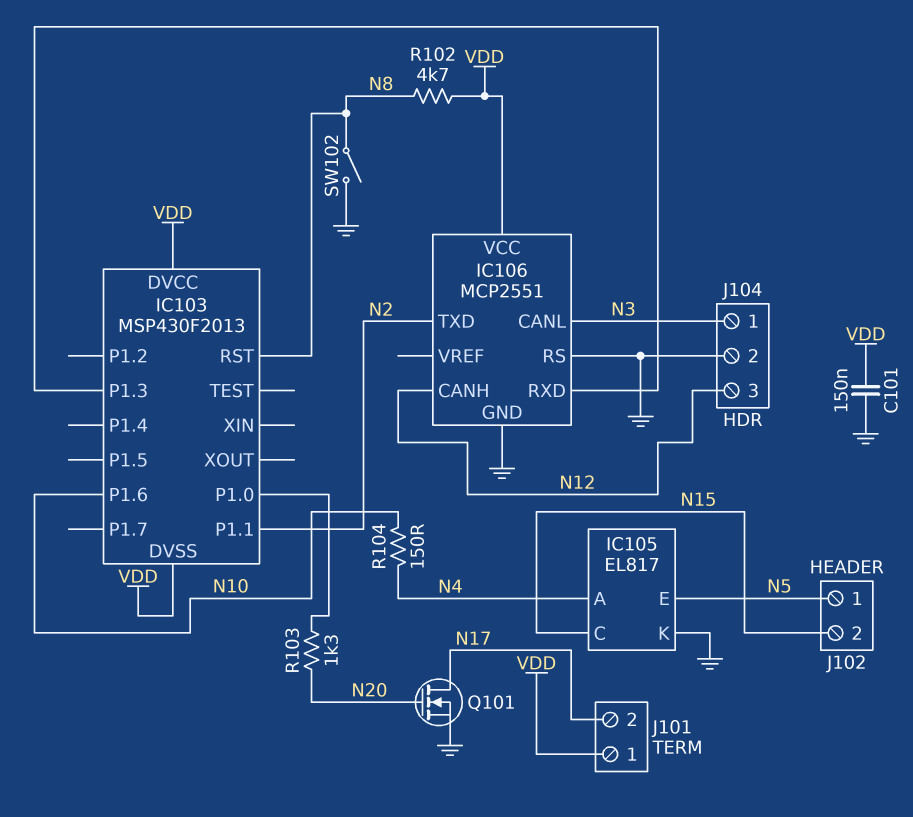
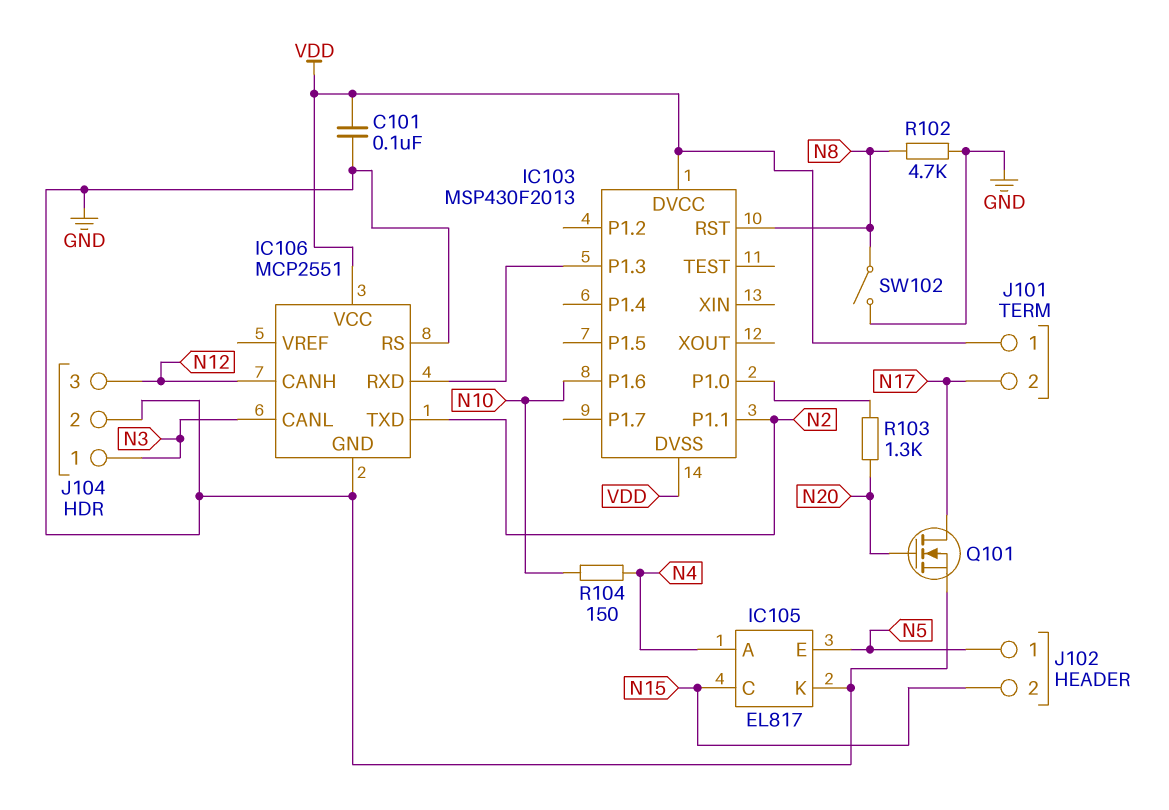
C101: 150nF (GND, VDD) -> 100nF (GND, VDD)
R102: 4.7k (N8, VDD) -> 4.7k (GND, N8)

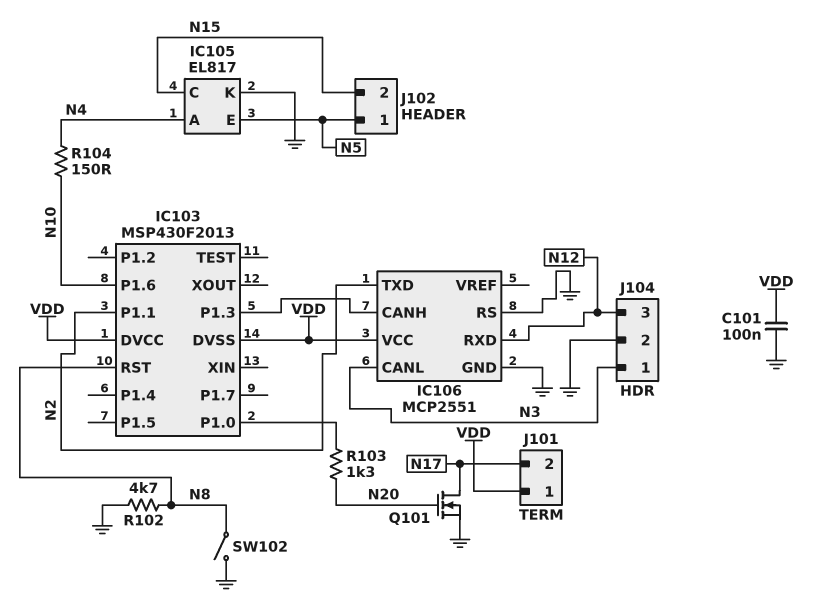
IC106 pin CANH: N12 -> IC103/P1.3
IC106 pin RXD: IC103/P1.3 -> N12

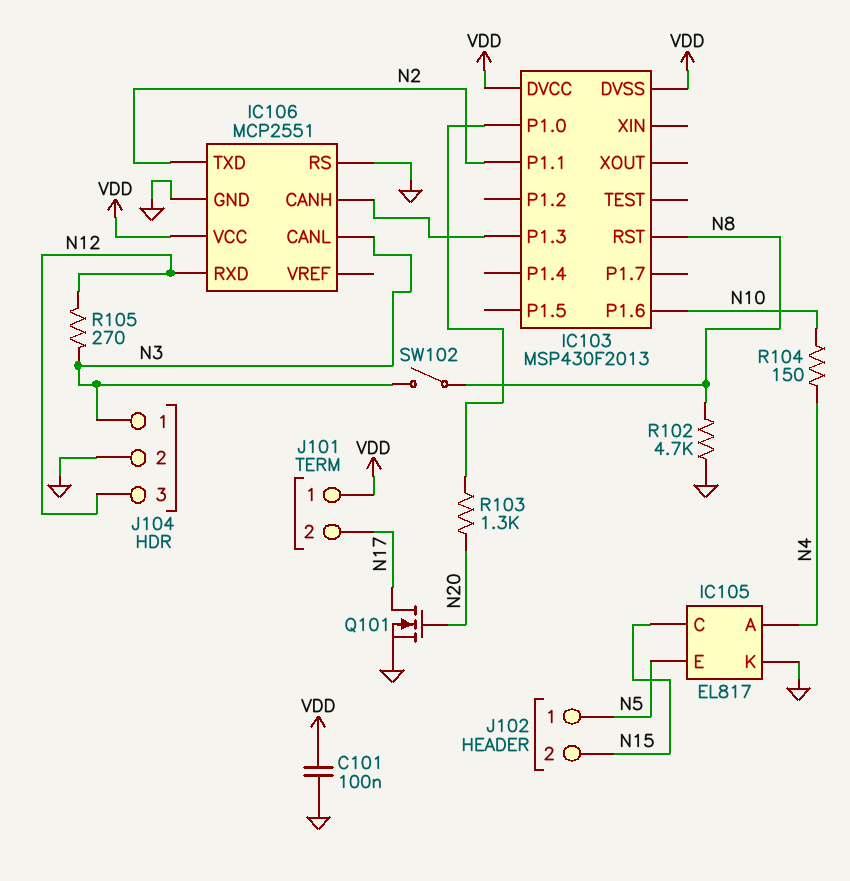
R105: none -> 270 (N3, N12)
SW102: switch (GND, N8) -> switch (N3, N8)

